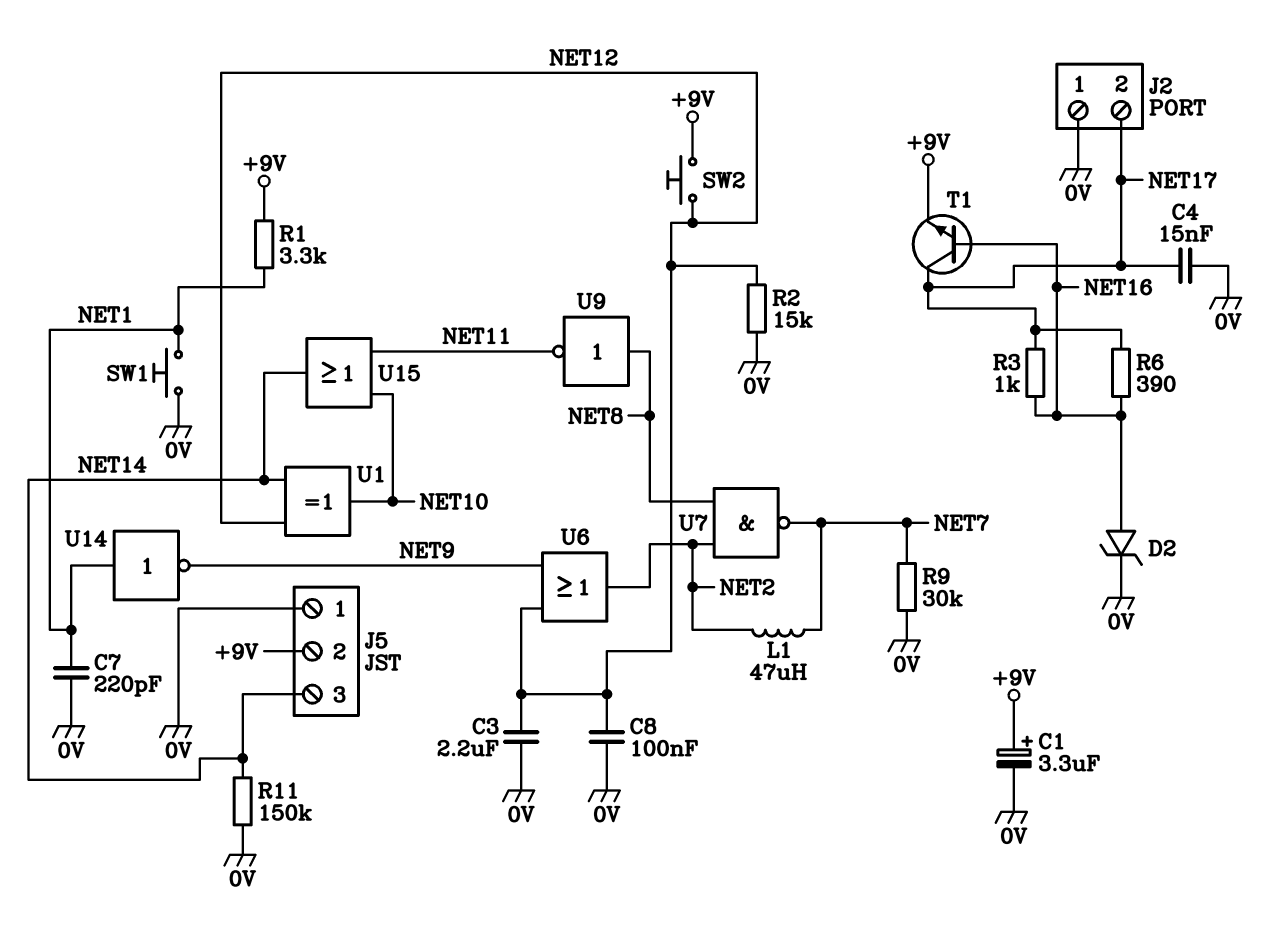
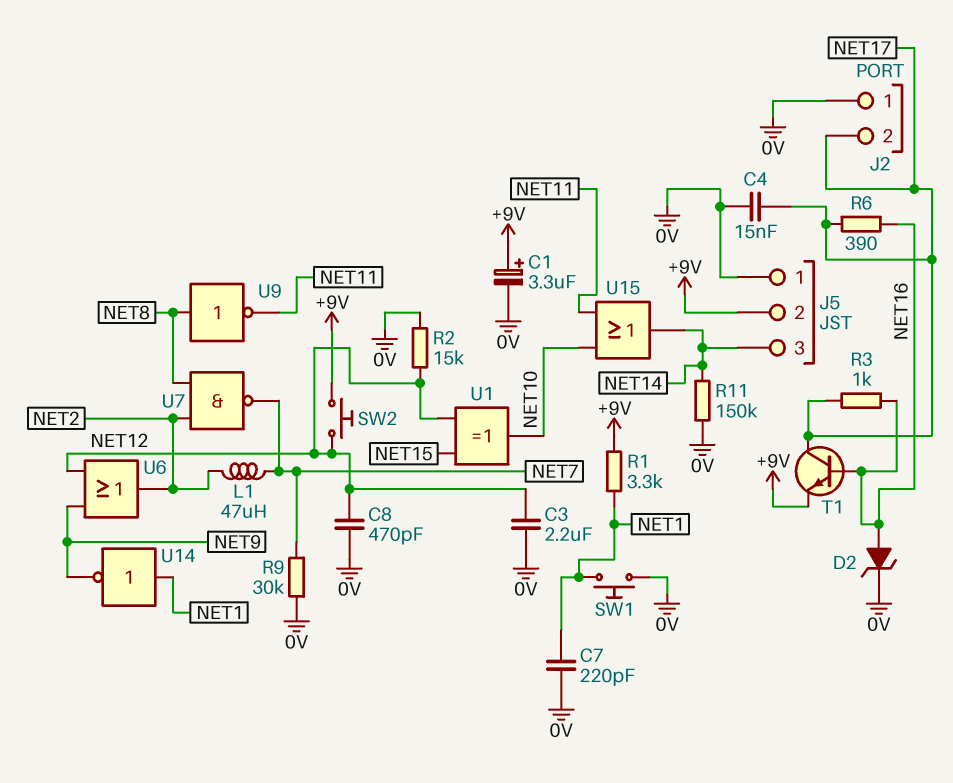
C8: 100nF (0V, NET12) -> 470pF (0V, NET12)
U1: XOR (in NET12, in NET14, out NET10) -> XOR (in NET12, in NET15, out NET10)

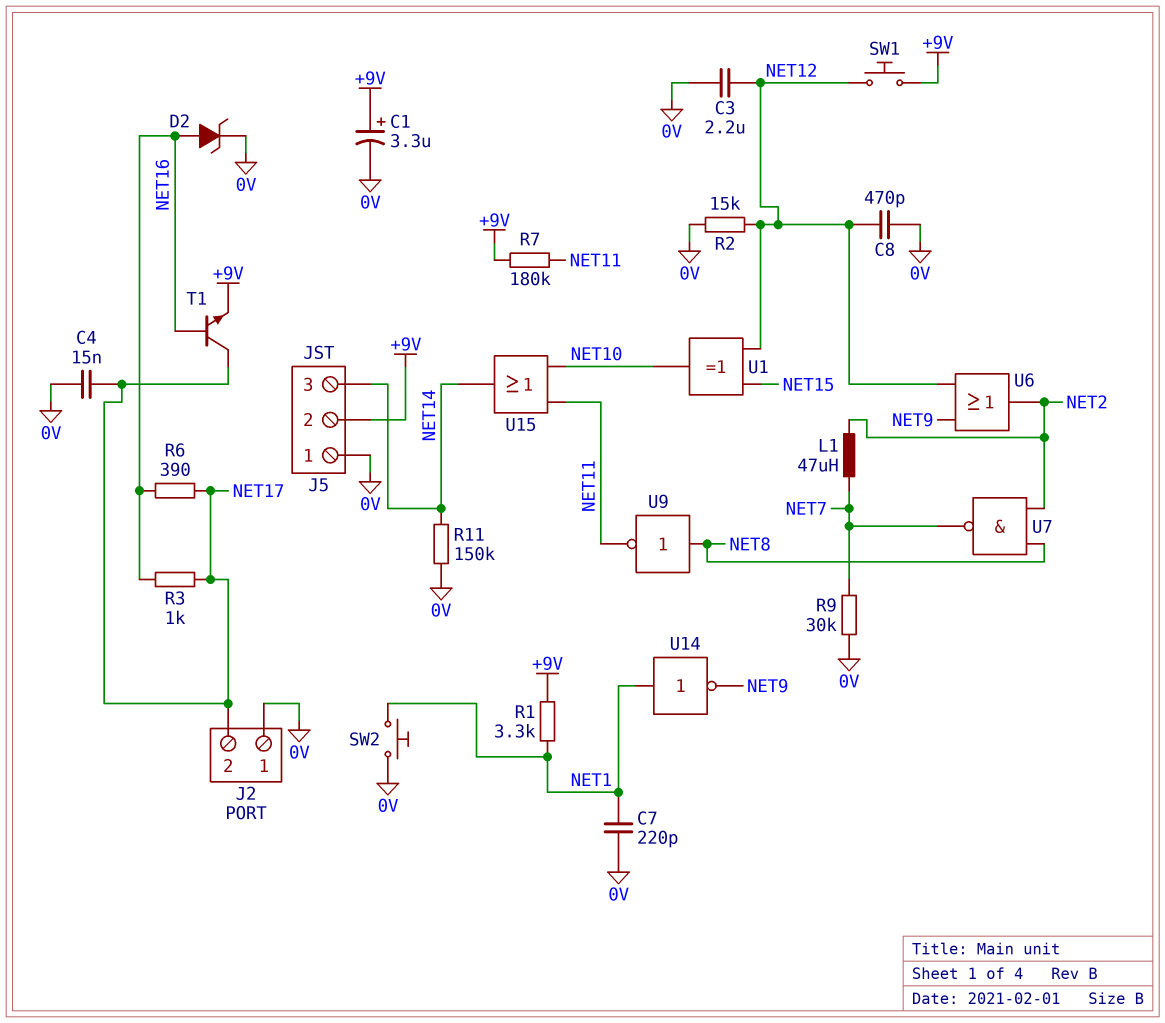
R7: none -> 180k (+9V, NET11)
SW1: button (0V, NET1) -> button (+9V, NET12)
SW2: button (+9V, NET12) -> button (0V, NET1)

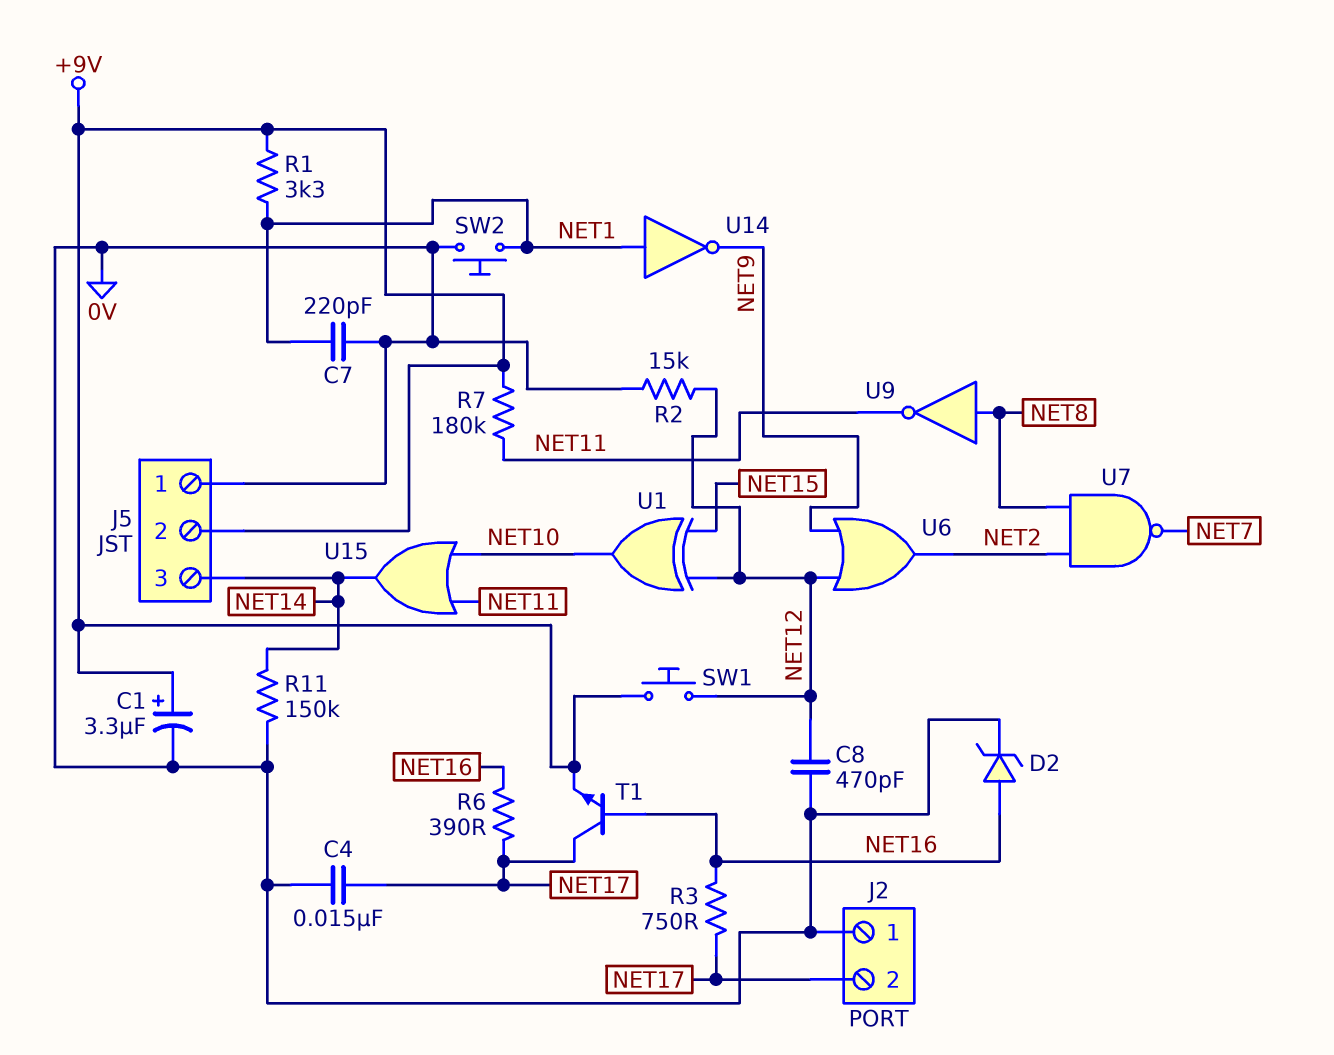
C3: 2.2uF (0V, NET12) -> none
L1: 47uH (NET2, NET7) -> none
R3: 1k (NET16, NET17) -> 750 (NET16, NET17)
R9: 30k (0V, NET7) -> none

